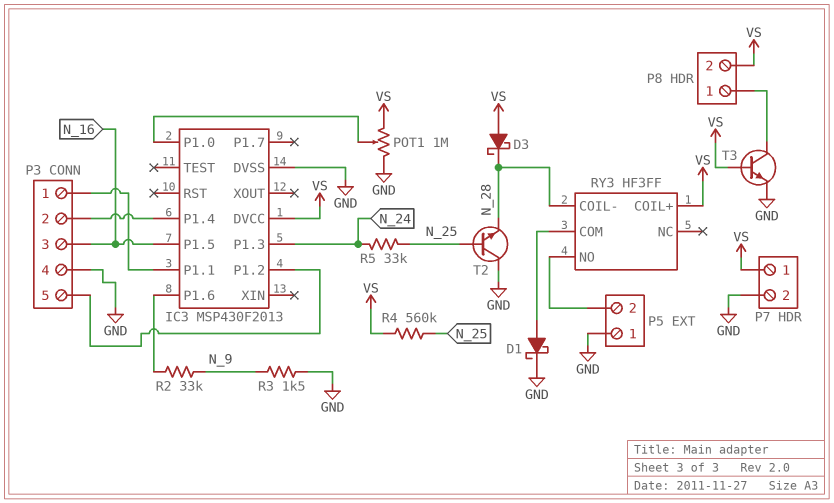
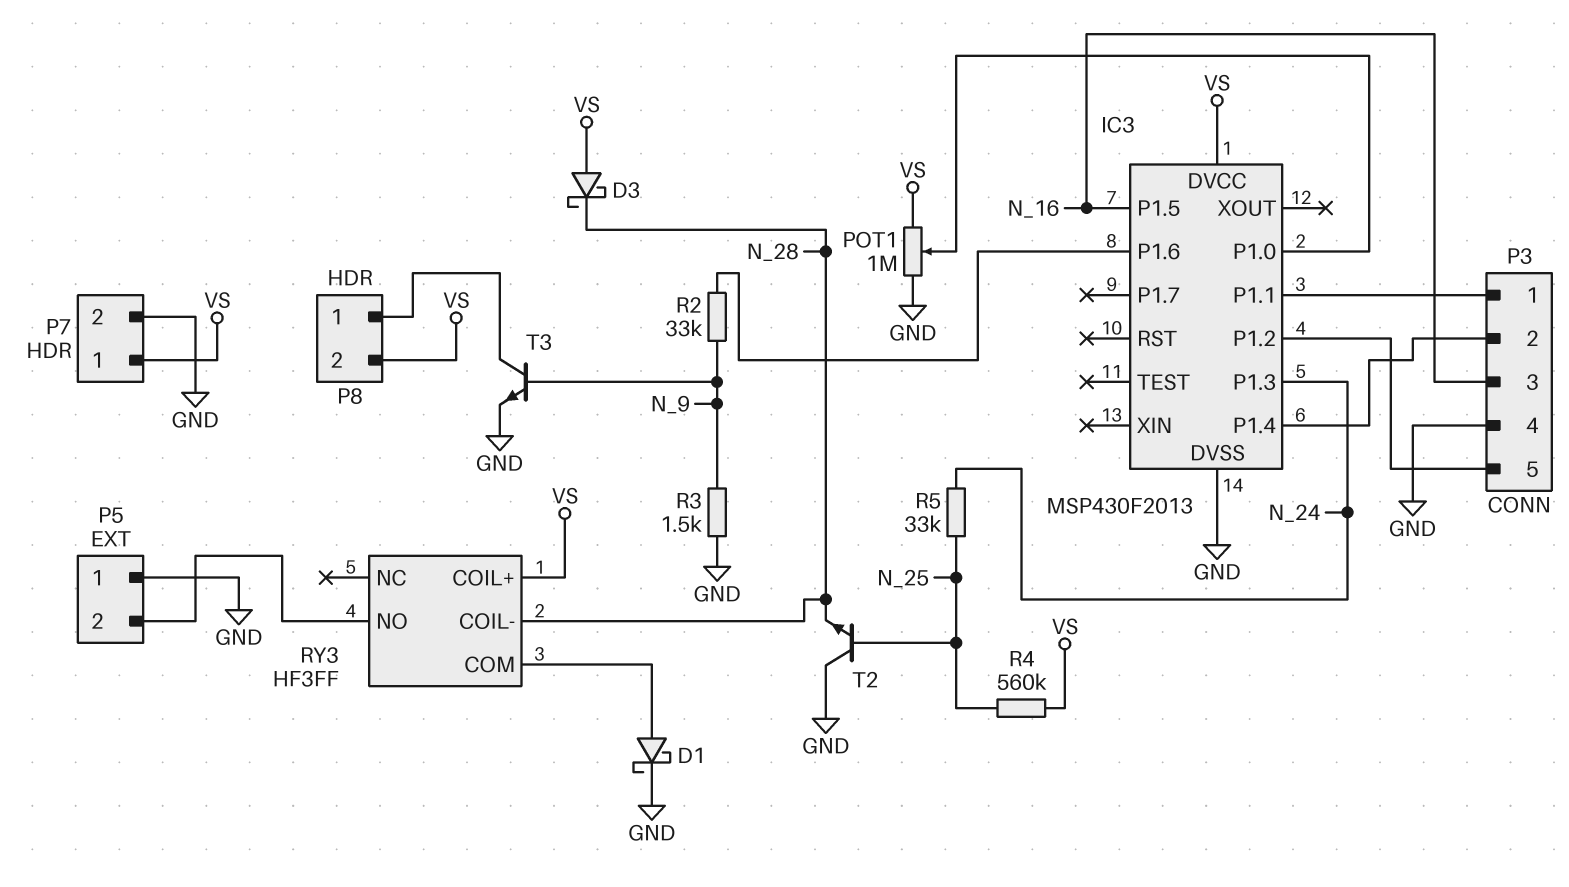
T3: NPN (B VS, C P8/1, E GND) -> NPN (B N_9, C P8/1, E GND)

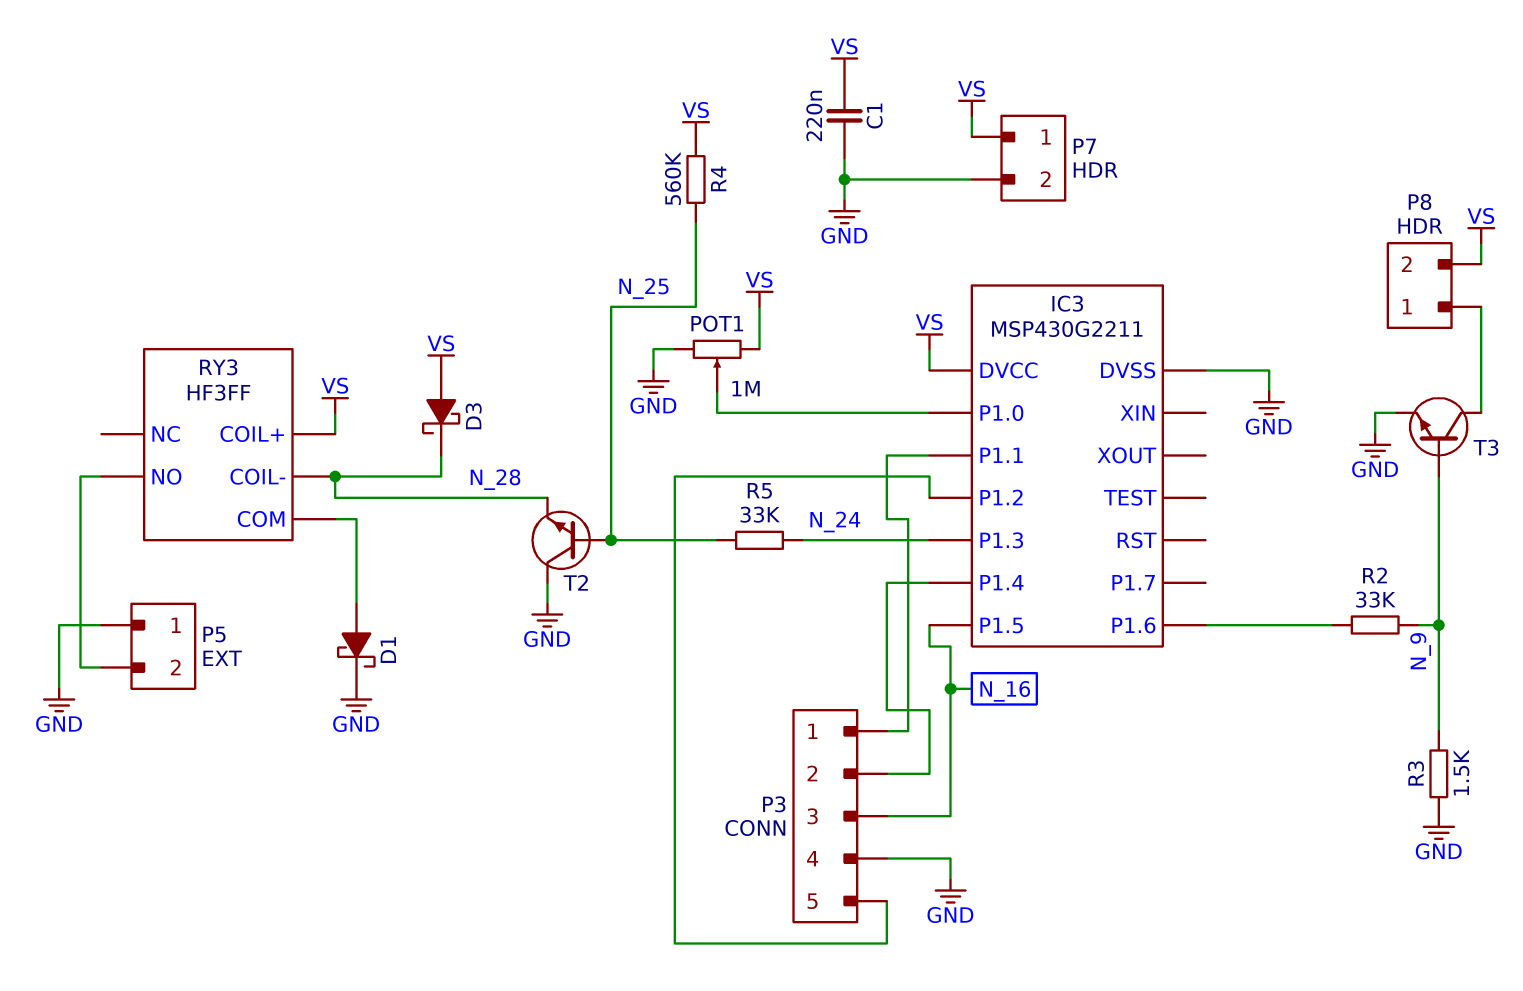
C1: none -> 220nF (GND, VS)
IC3: MSP430F2013 -> MSP430G2211

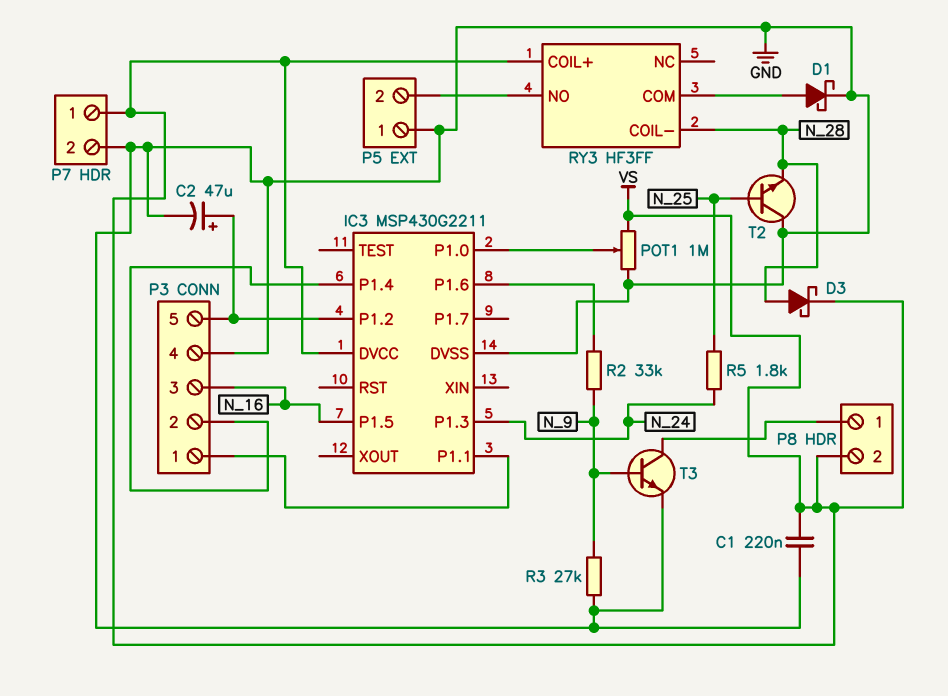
C2: none -> 47uF (plus IC3/P1.2, minus GND)
D3: schottky (A VS, K N_28) -> schottky (A N_28, K VS)
R3: 1.5k (GND, N_9) -> 27k (GND, N_9)
R4: 560k (N_25, VS) -> none
R5: 33k (N_24, N_25) -> 1.8k (N_24, N_25)

